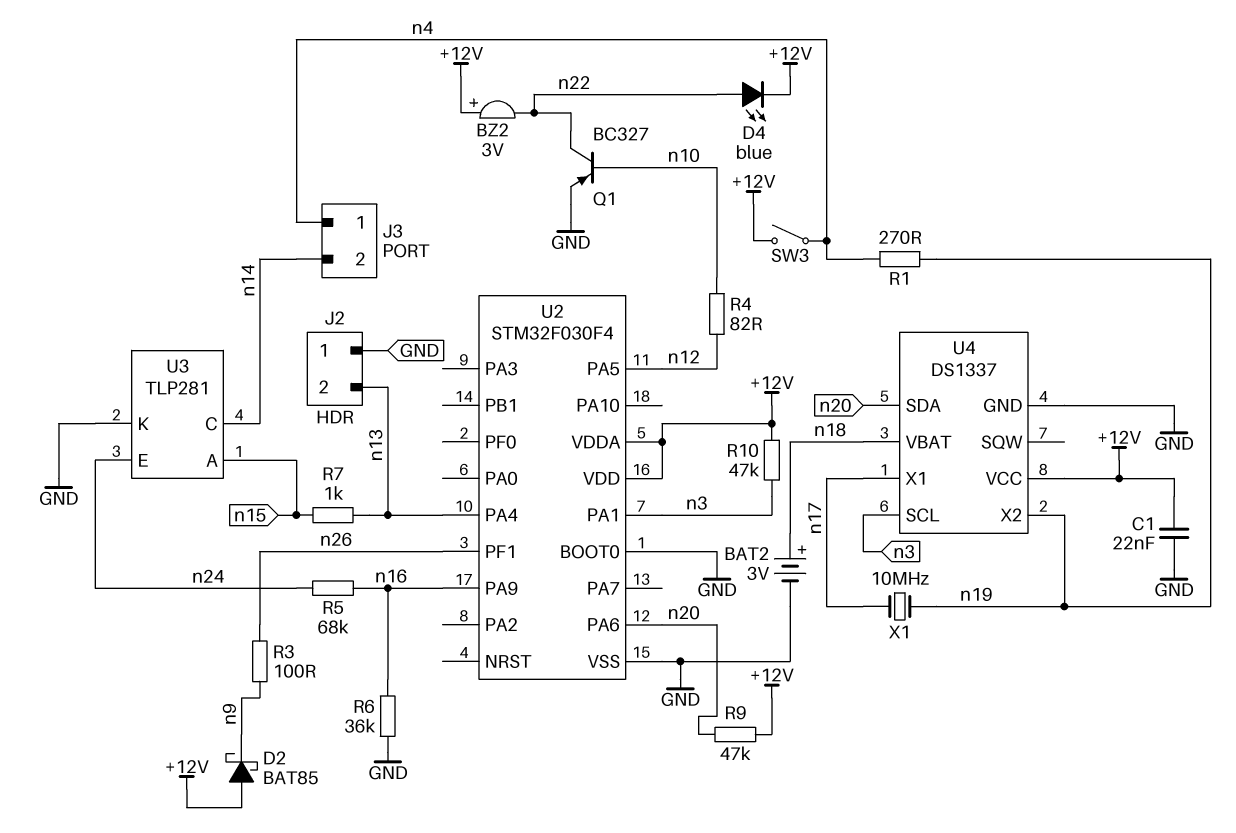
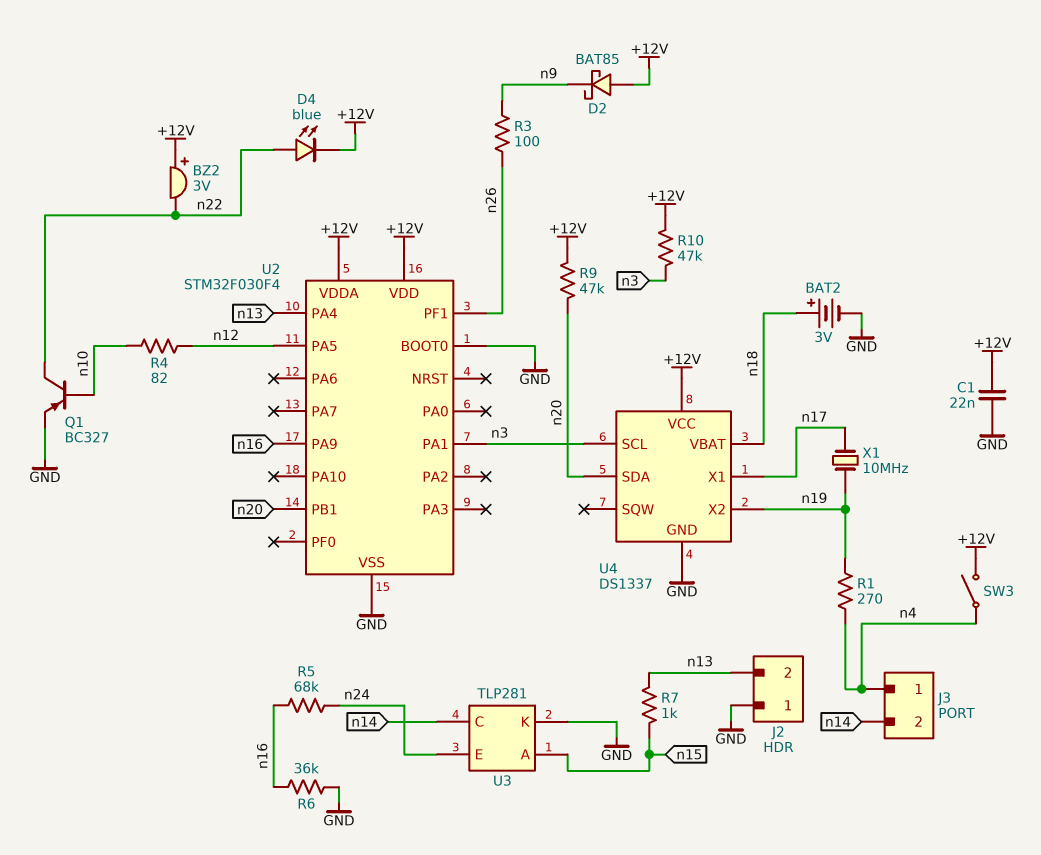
U2 pin PA6: n20 -> none
U2 pin PB1: none -> n20

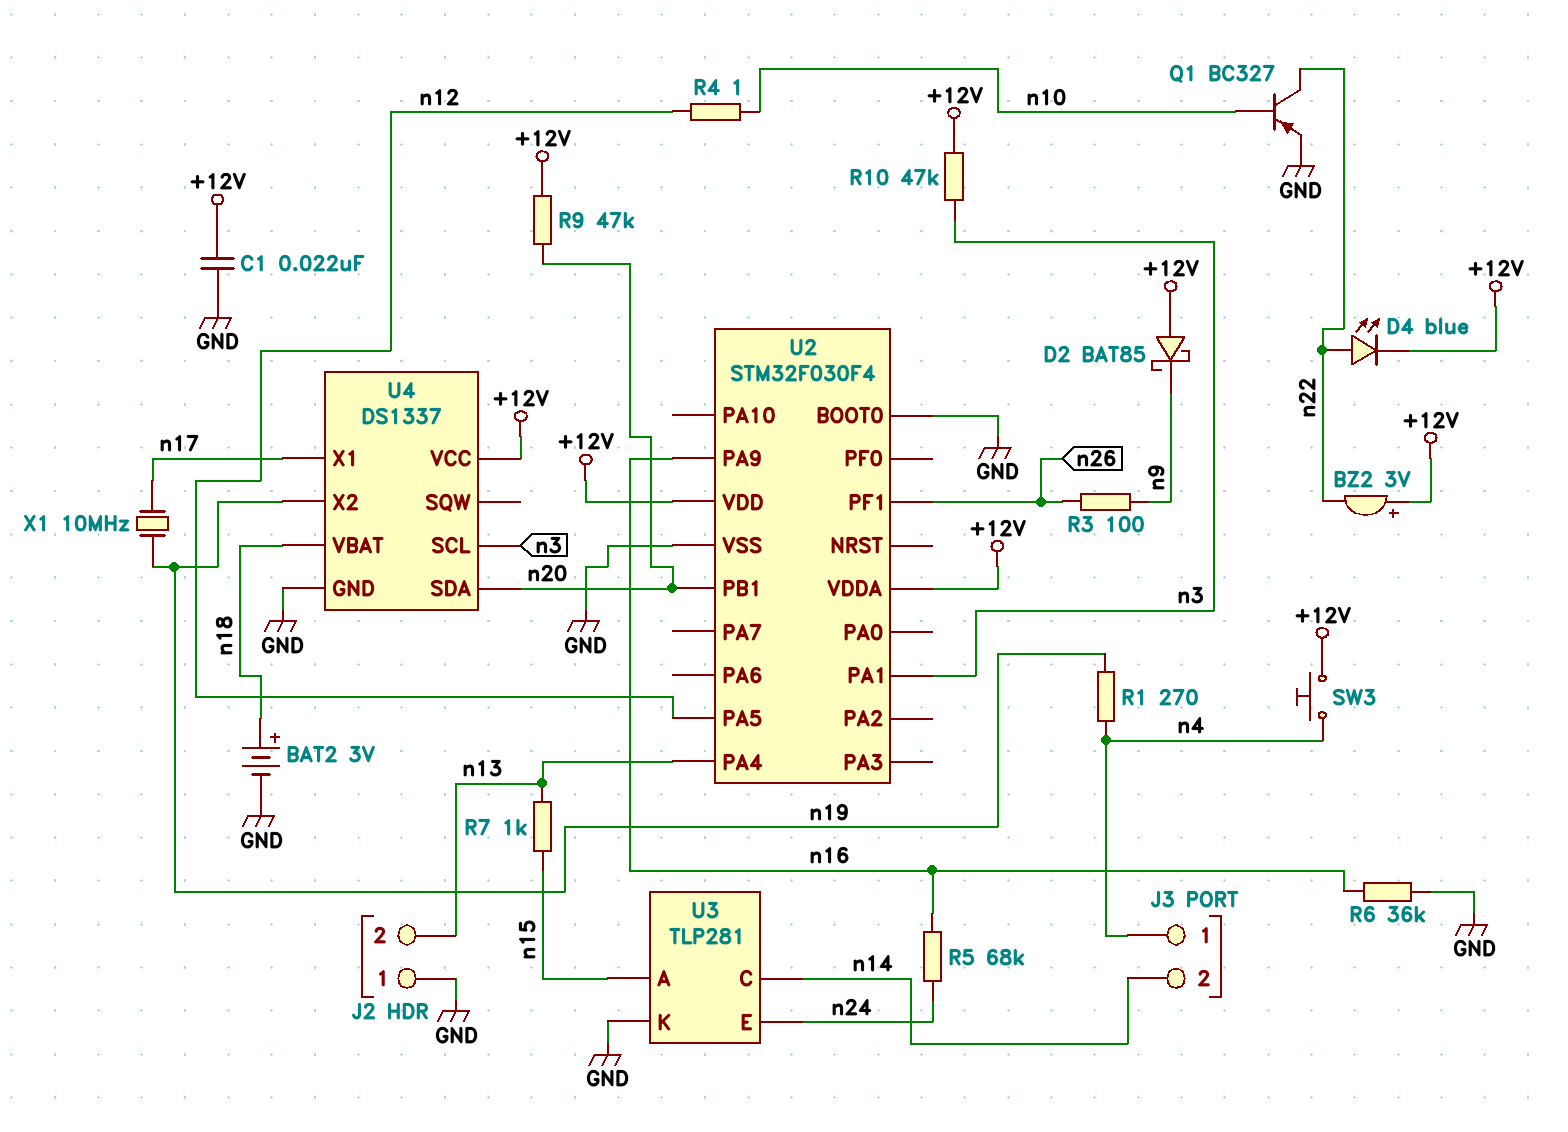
R4: 82 (n10, n12) -> 1 (n10, n12)
SW3: switch (+12V, n4) -> button (+12V, n4)

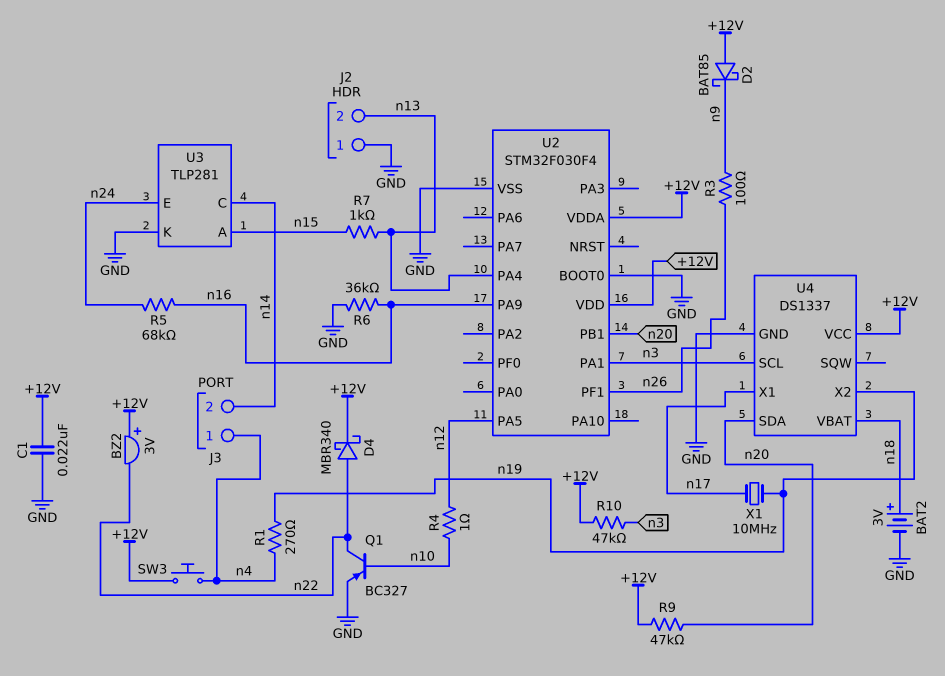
D4: LED blue (A n22, K +12V) -> schottky MBR340 (A n22, K +12V)

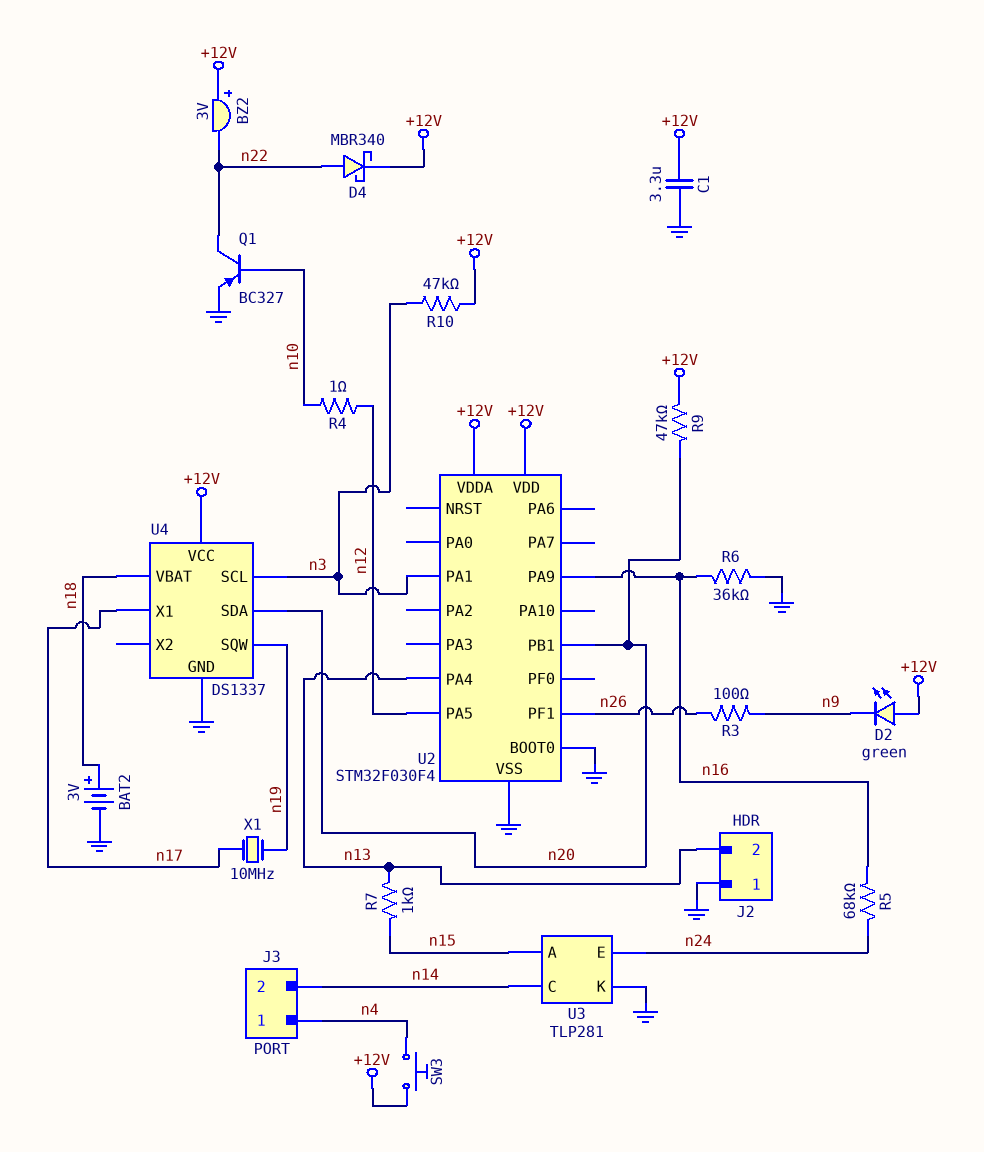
C1: 22nF (+12V, GND) -> 3.3uF (+12V, GND)
D2: schottky BAT85 (A +12V, K n9) -> LED green (A +12V, K n9)
R1: 270 (n4, n19) -> none
U4 pin SQW: none -> n19
U4 pin X2: n19 -> none

